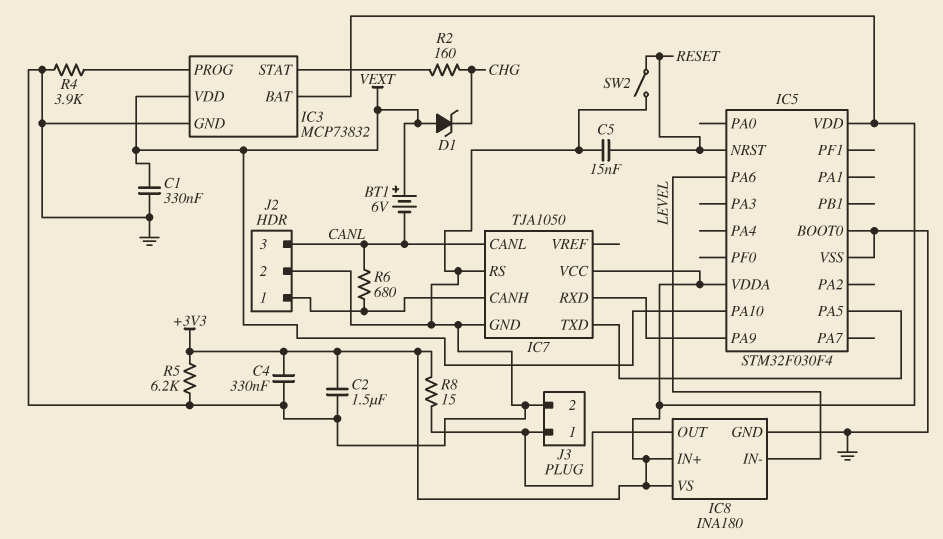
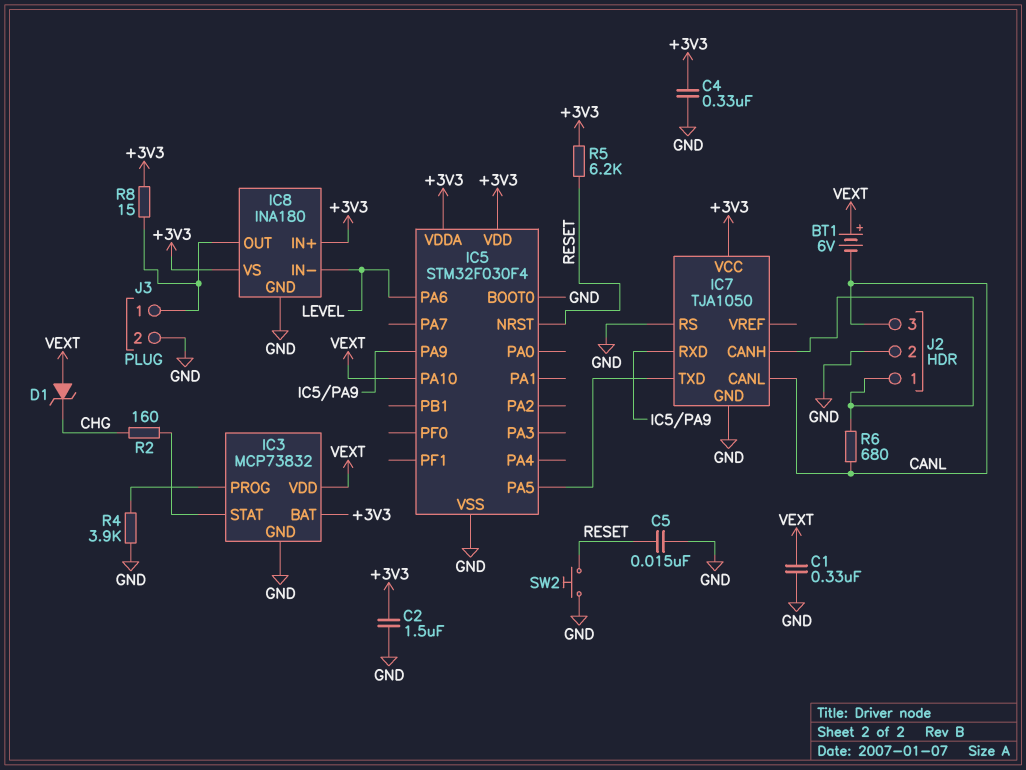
R5: 6.2k (+3V3, GND) -> 6.2k (+3V3, RESET)
SW2: switch (GND, RESET) -> button (GND, RESET)

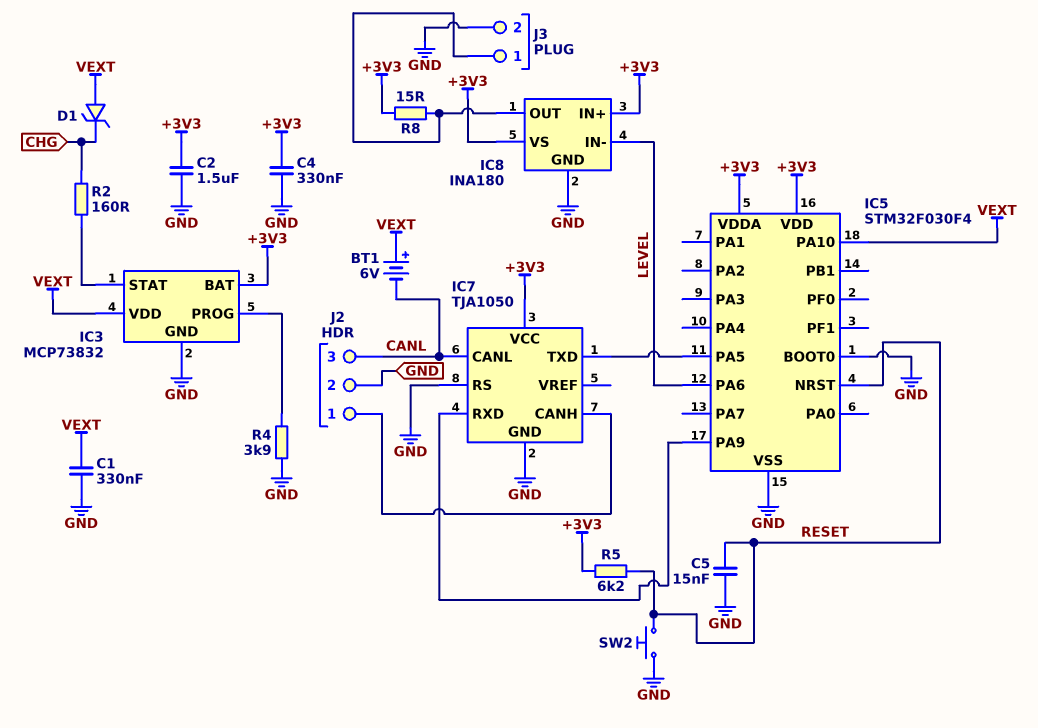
R6: 680 (CANL, IC7/CANH) -> none

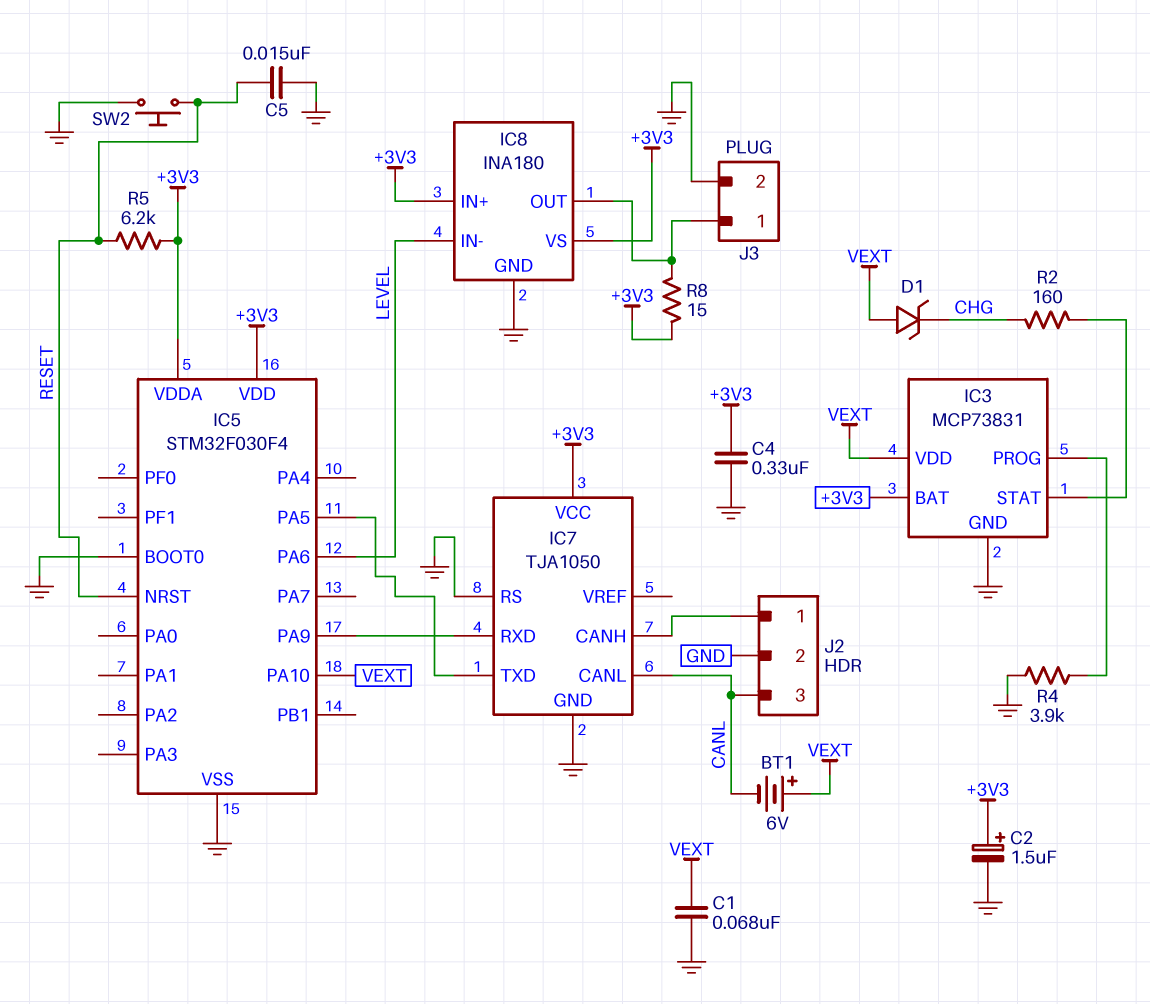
C1: 330nF (GND, VEXT) -> 68nF (GND, VEXT)
C2: 1.5uF (+3V3, GND) -> 1.5uF (plus +3V3, minus GND)
IC3: MCP73832 -> MCP73831

